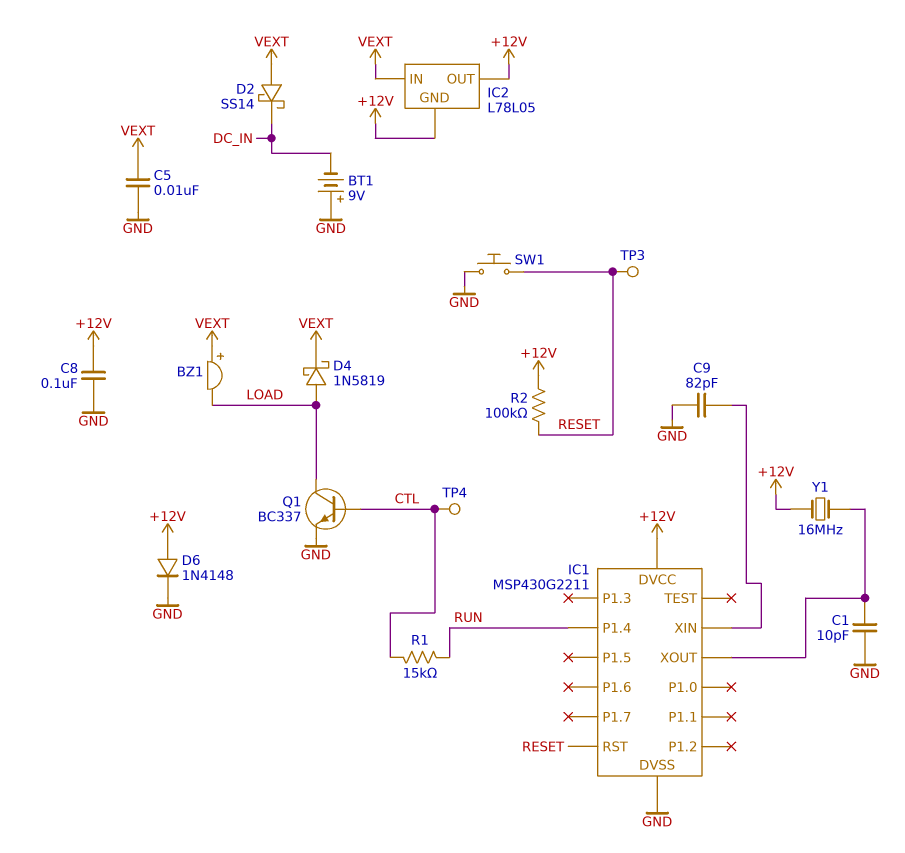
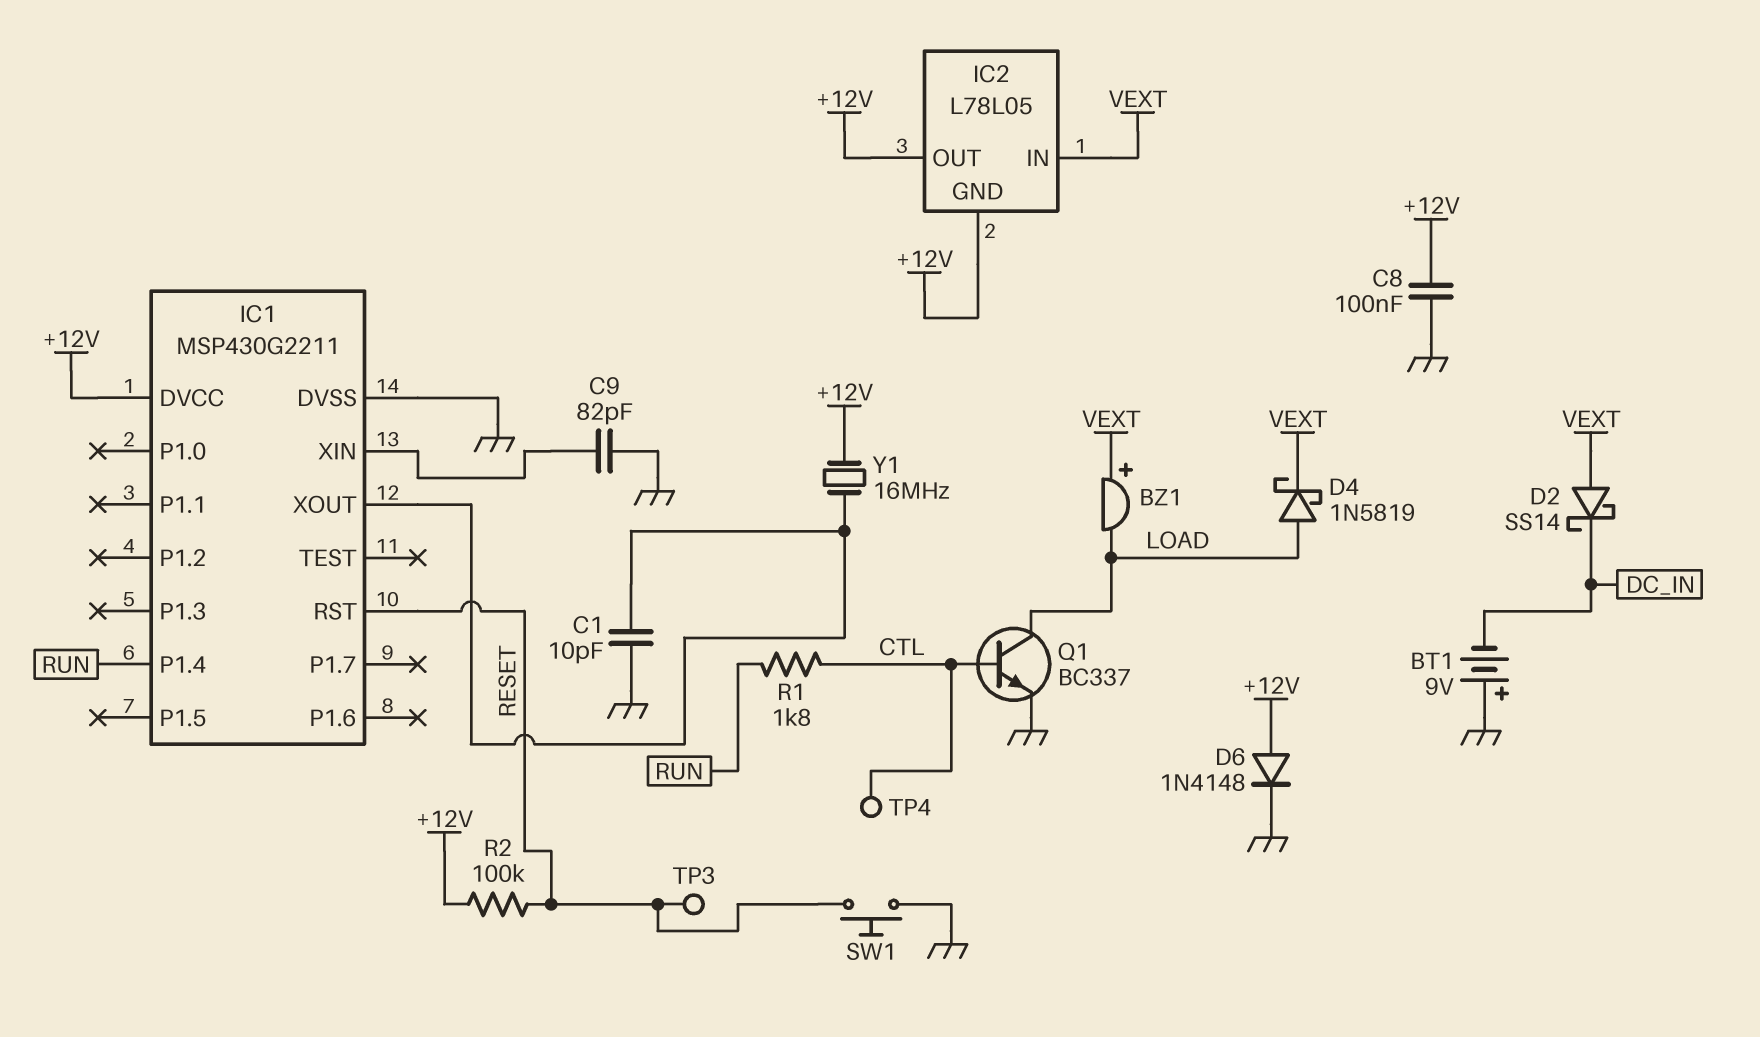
C5: 10nF (GND, VEXT) -> none
R1: 15k (CTL, RUN) -> 1.8k (CTL, RUN)

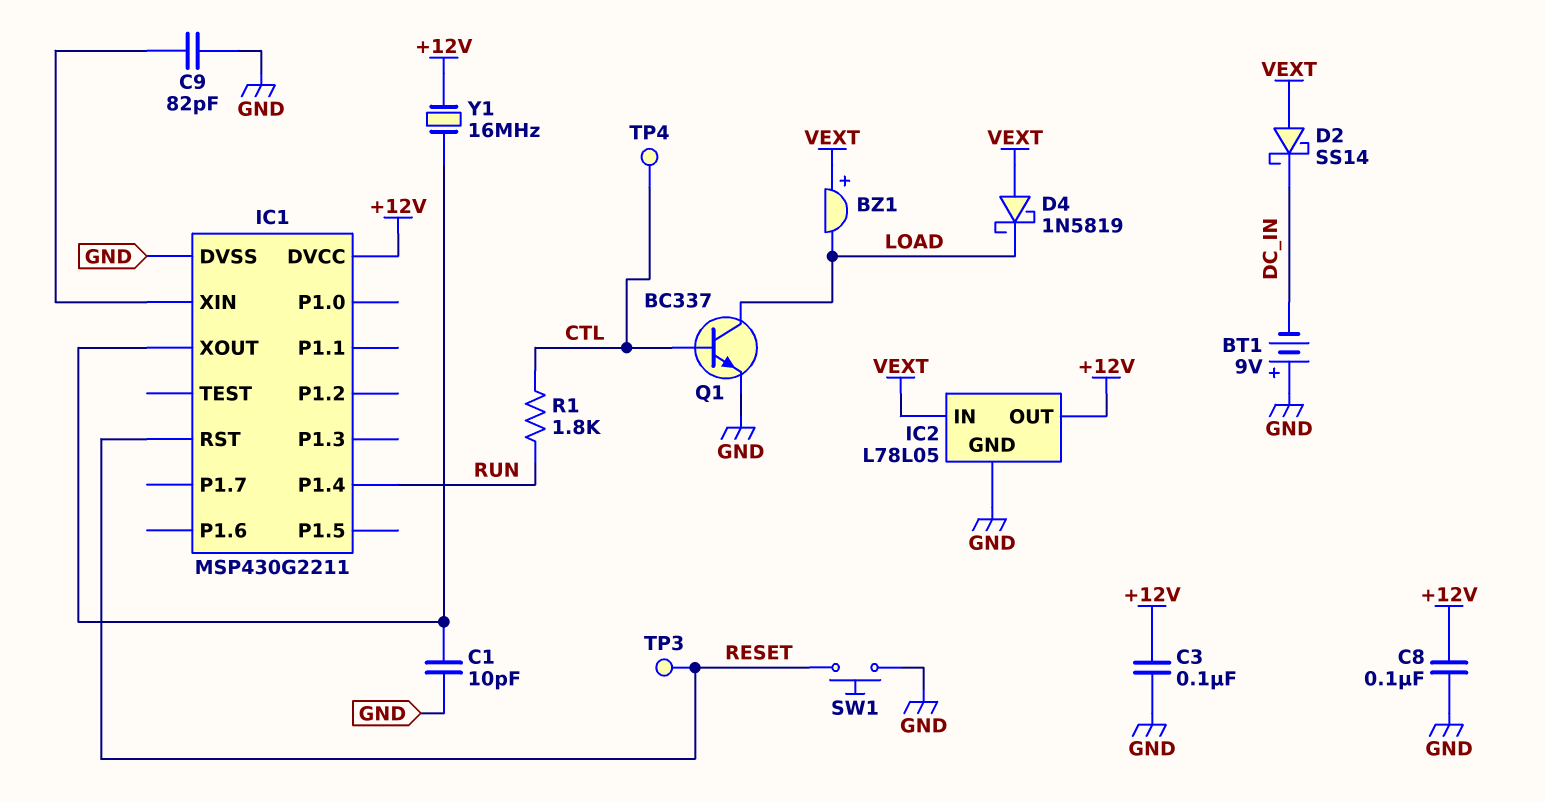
C3: none -> 100nF (+12V, GND)
D4: schottky 1N5819 (A LOAD, K VEXT) -> schottky 1N5819 (A VEXT, K LOAD)
D6: diode 1N4148 (A +12V, K GND) -> none
IC2 pin GND: +12V -> GND
R2: 100k (+12V, RESET) -> none

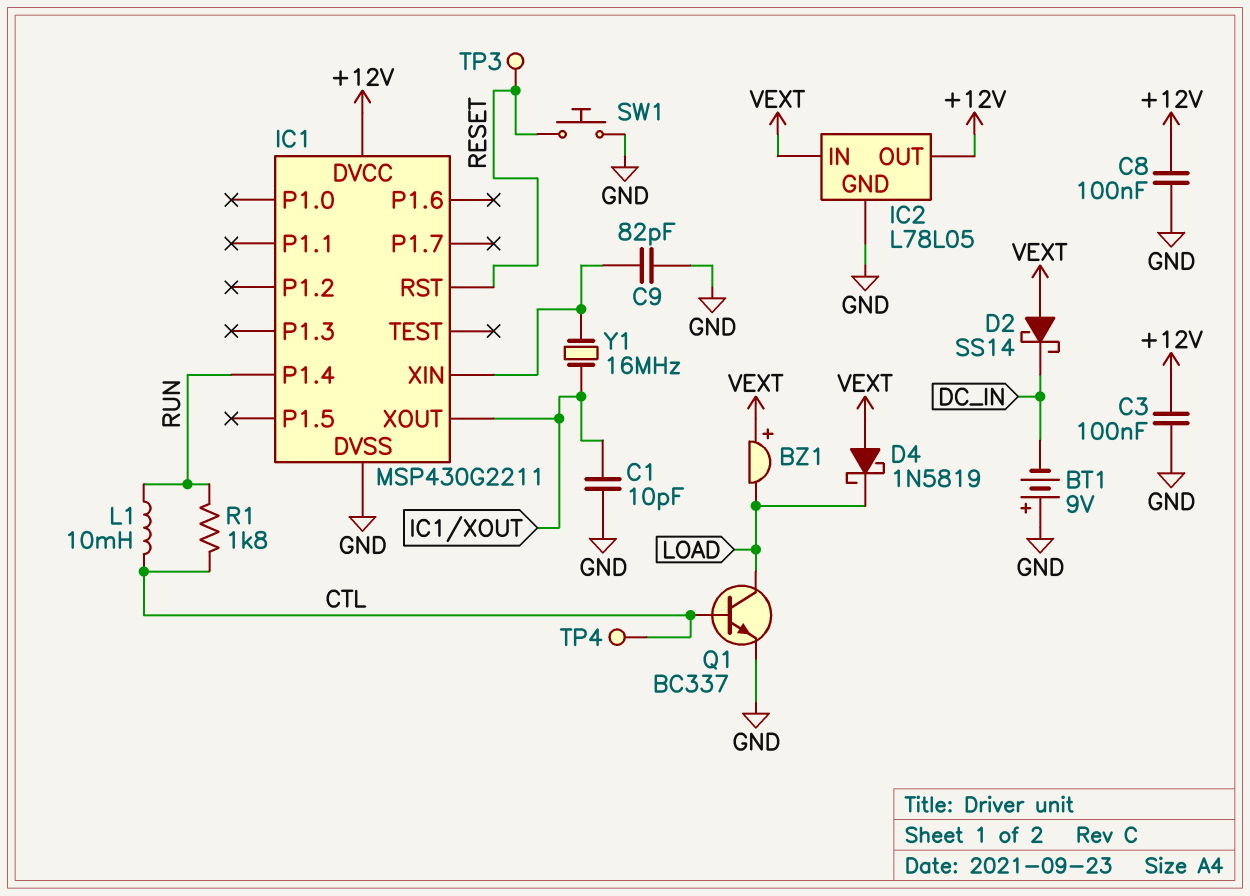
L1: none -> 10mH (CTL, RUN)
Y1: 16MHz (+12V, IC1/XOUT) -> 16MHz (IC1/XIN, IC1/XOUT)

